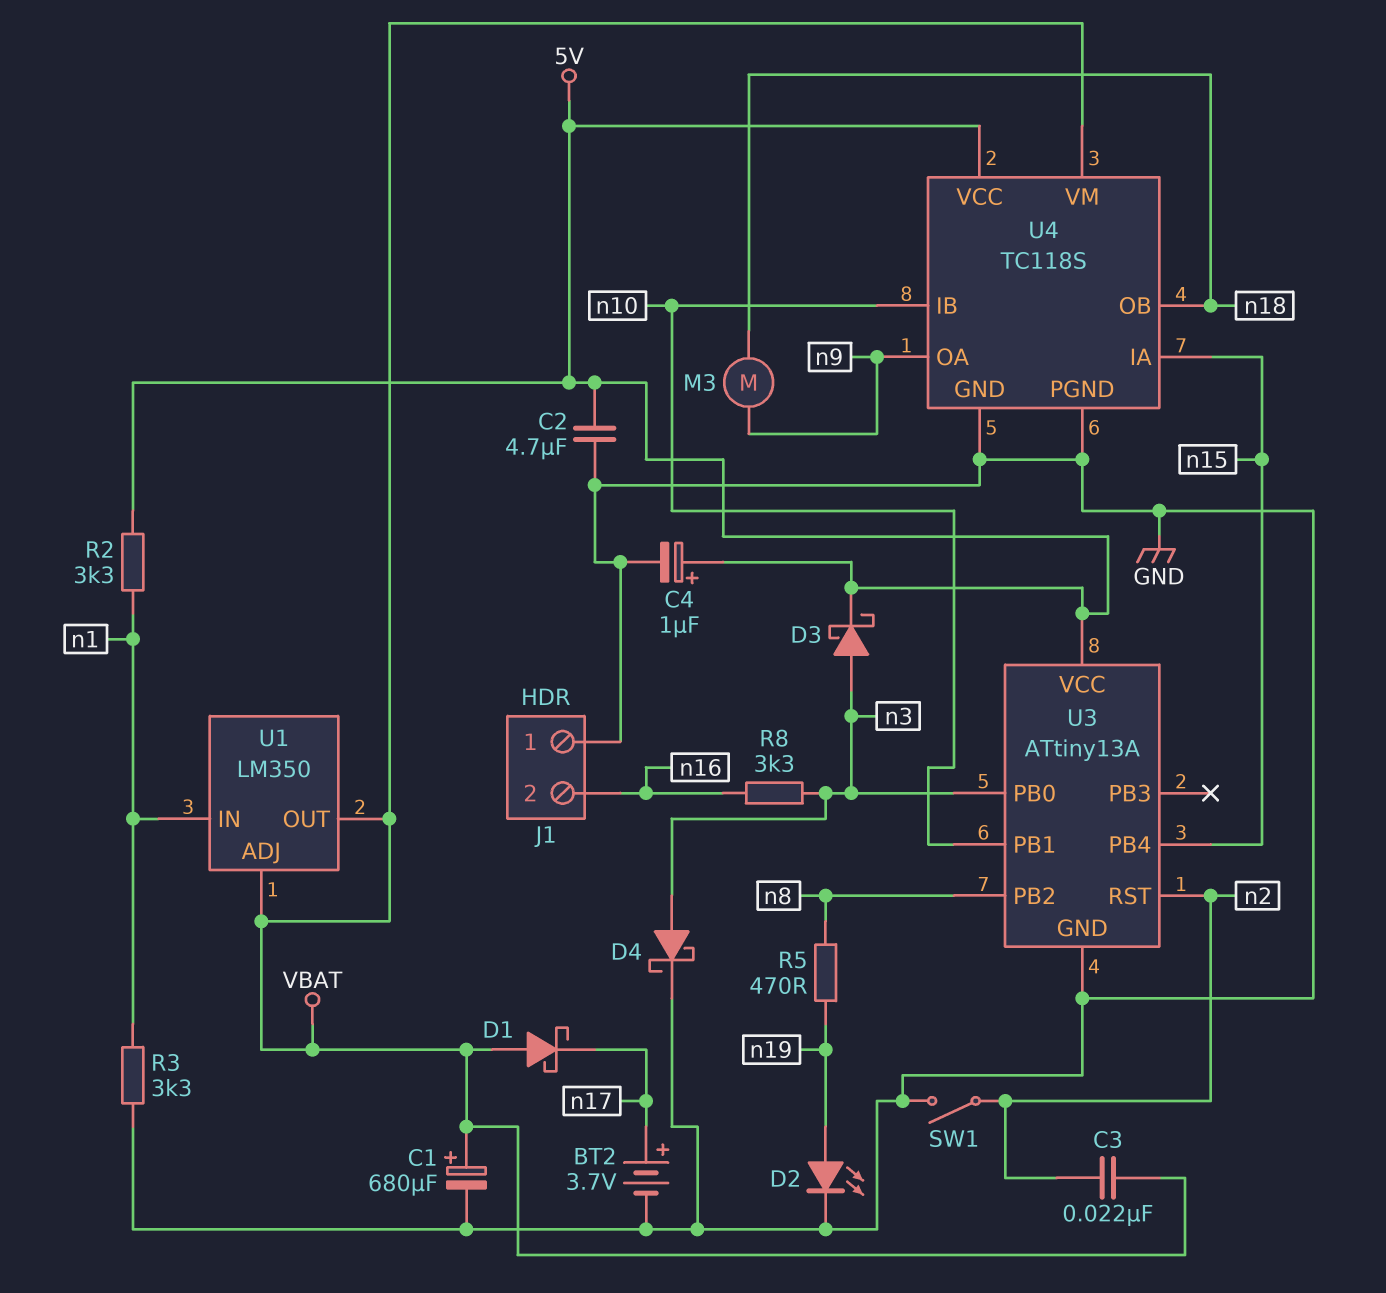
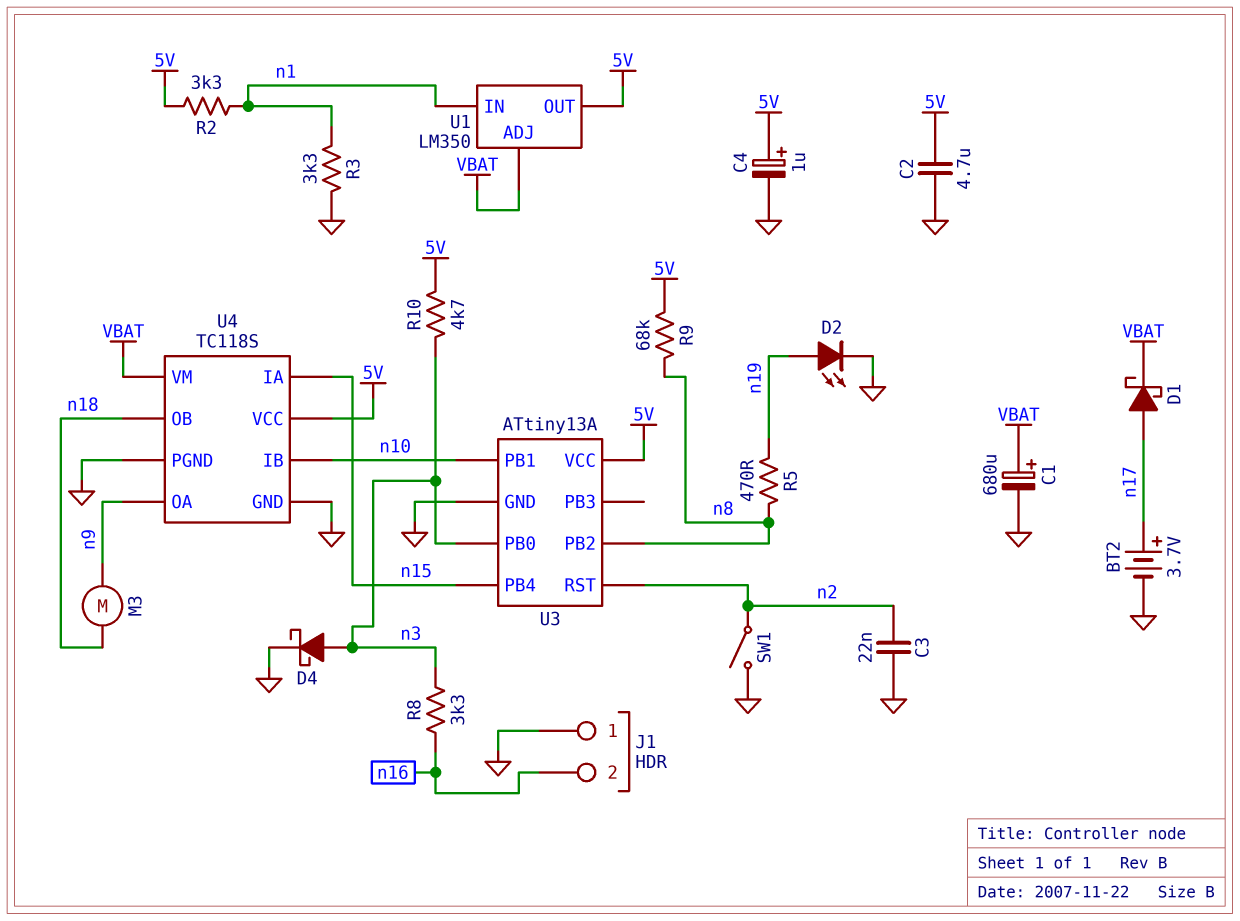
C3: 22nF (VBAT, n2) -> 22nF (GND, n2)
D1: schottky (A VBAT, K n17) -> schottky (A n17, K VBAT)
D3: schottky (A n3, K 5V) -> none
R9: none -> 68k (5V, n8)
R10: none -> 4.7k (5V, n3)
U1 pin OUT: VBAT -> 5V

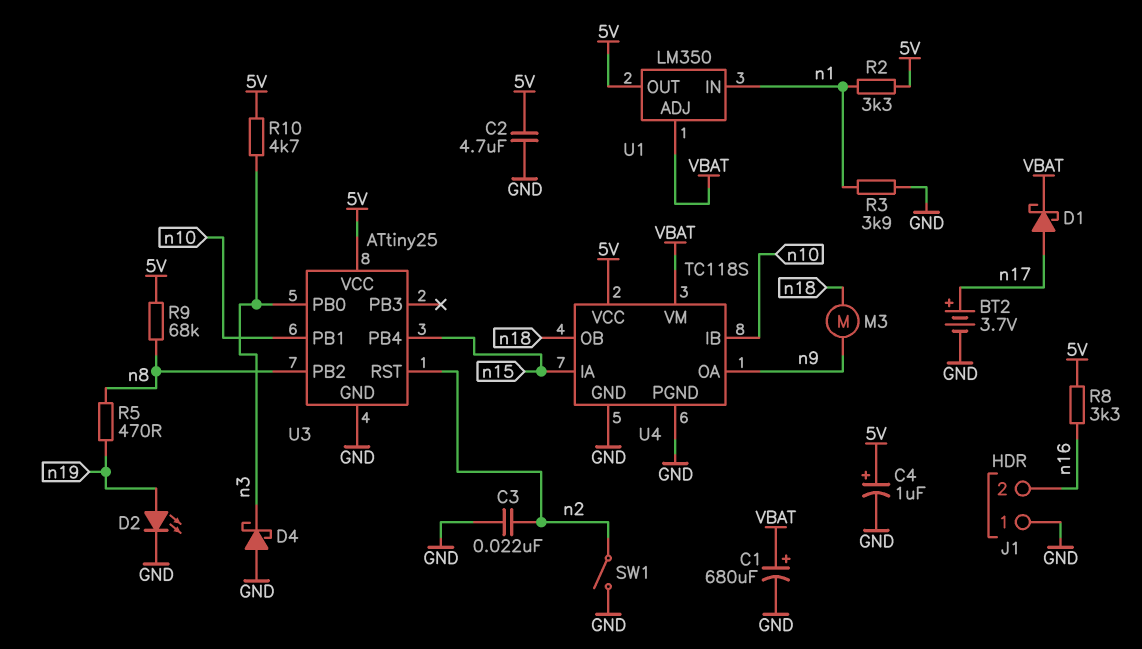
D4: schottky (A n3, K GND) -> schottky (A GND, K n3)
R3: 3.3k (GND, n1) -> 3.9k (GND, n1)
R8: 3.3k (n3, n16) -> 3.3k (5V, n16)
U3: ATtiny13A -> ATtiny25

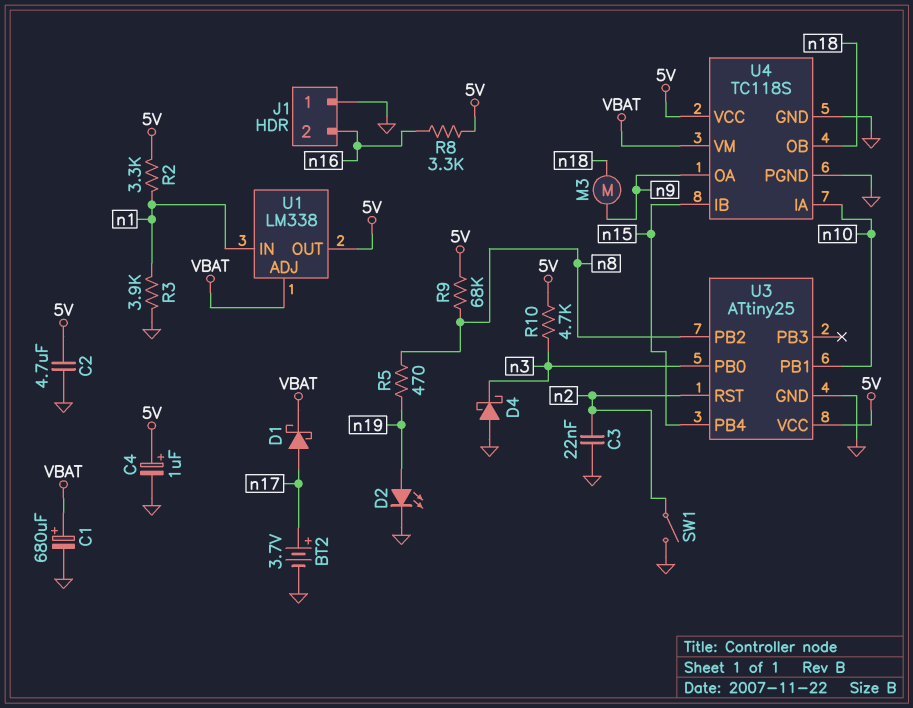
U1: LM350 -> LM338
U4 pin IA: n15 -> n10
U4 pin IB: n10 -> n15

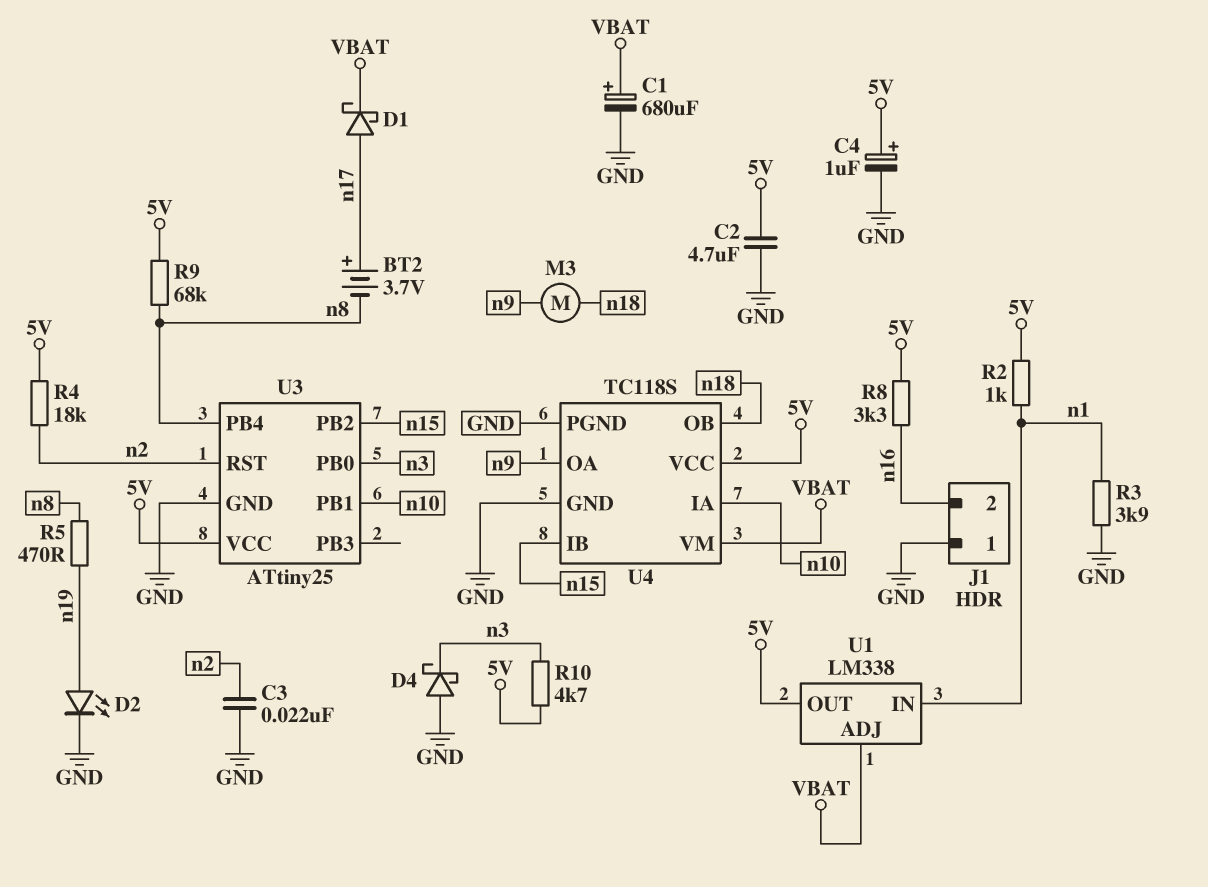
BT2: 3.7V (plus n17, minus GND) -> 3.7V (plus n17, minus n8)
R2: 3.3k (5V, n1) -> 1k (5V, n1)
R4: none -> 18k (5V, n2)
SW1: switch (GND, n2) -> none
U3 pin PB2: n8 -> n15
U3 pin PB4: n15 -> n8

